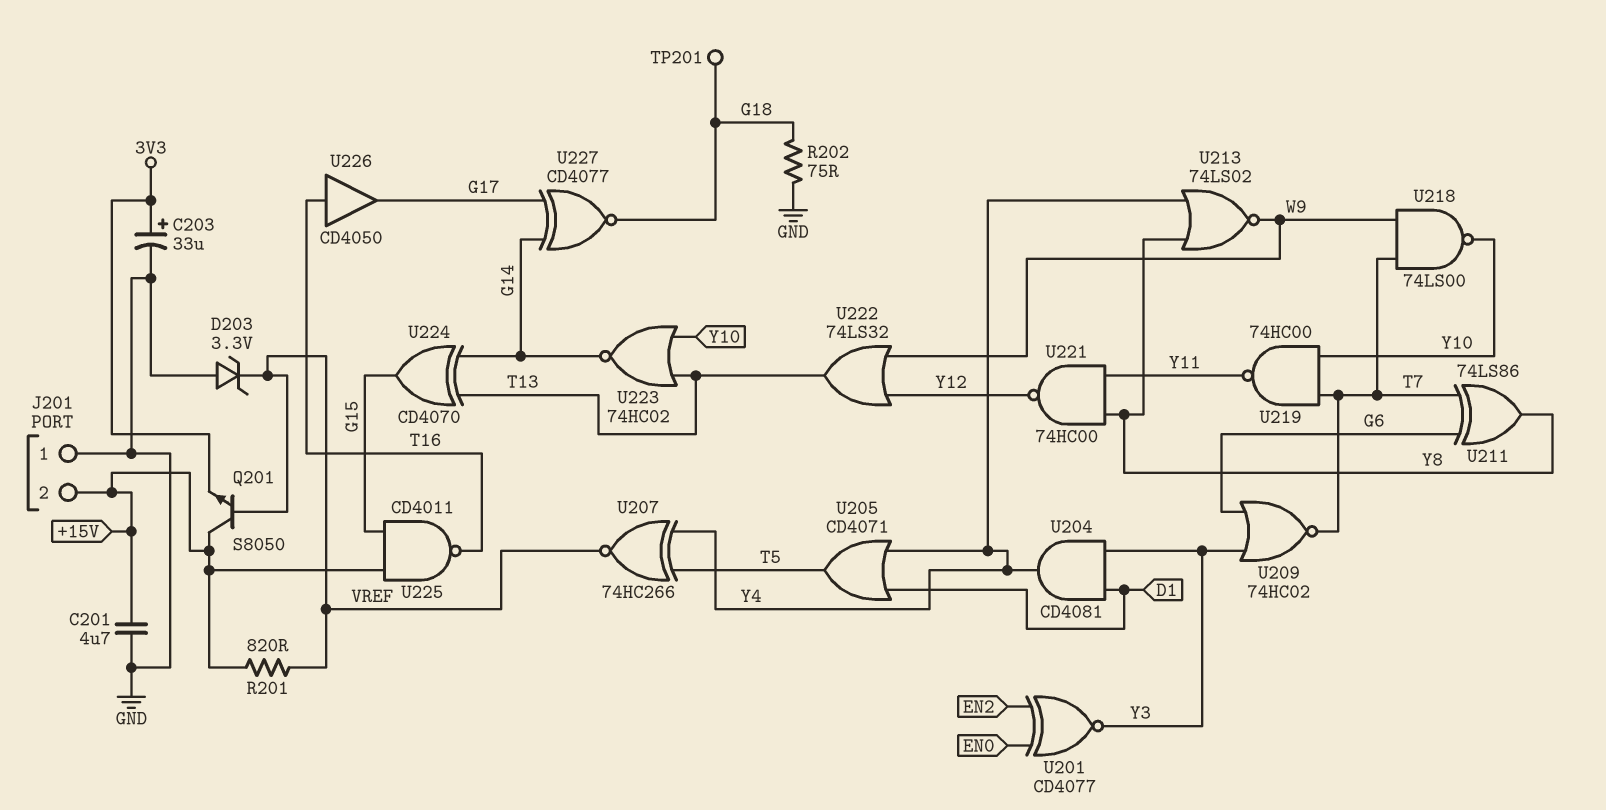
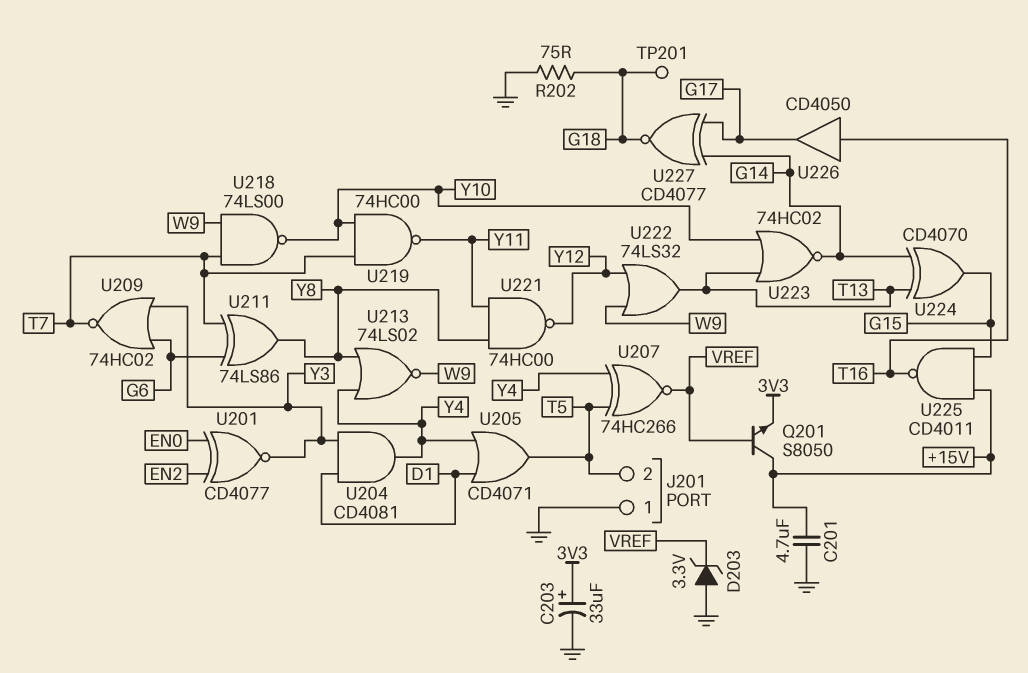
J201 pin 2: +15V -> T5
R201: 820 (+15V, VREF) -> none

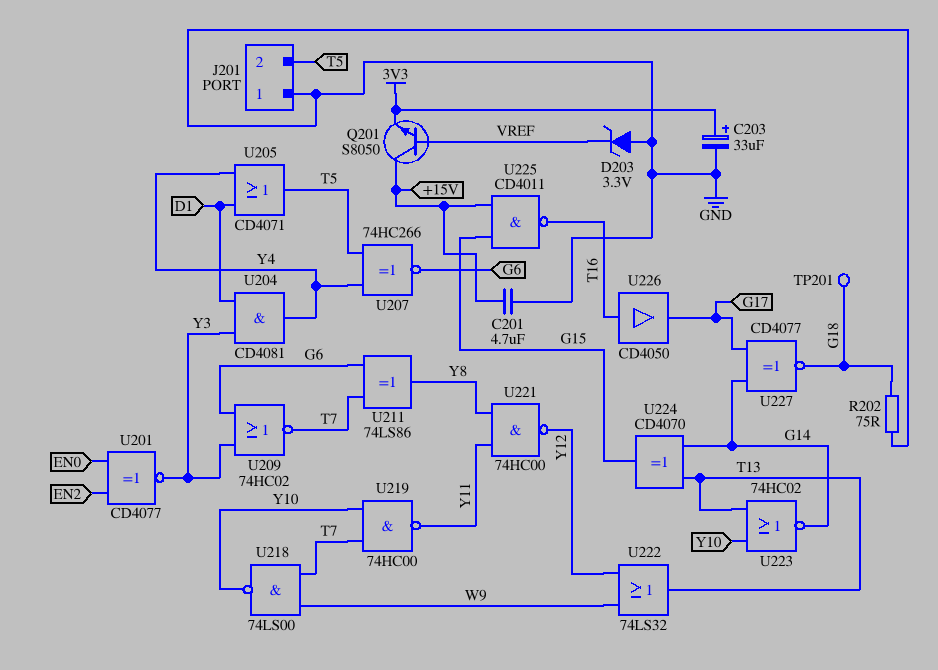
U207: XNOR 74HC266 (in T5, in Y4, out VREF) -> XNOR 74HC266 (in T5, in Y4, out G6)
U213: NOR 74LS02 (in Y4, in Y8, out W9) -> none

